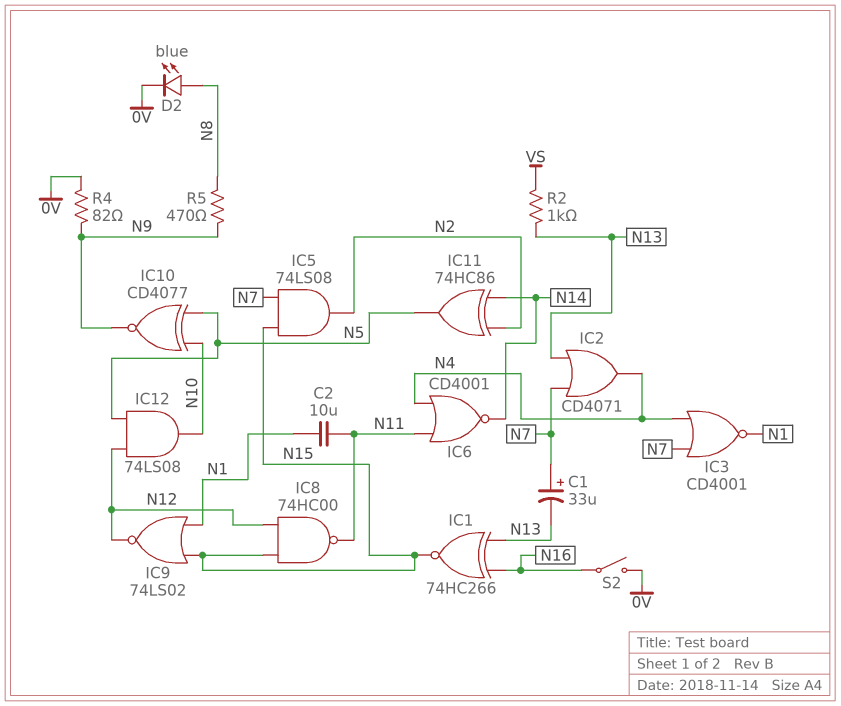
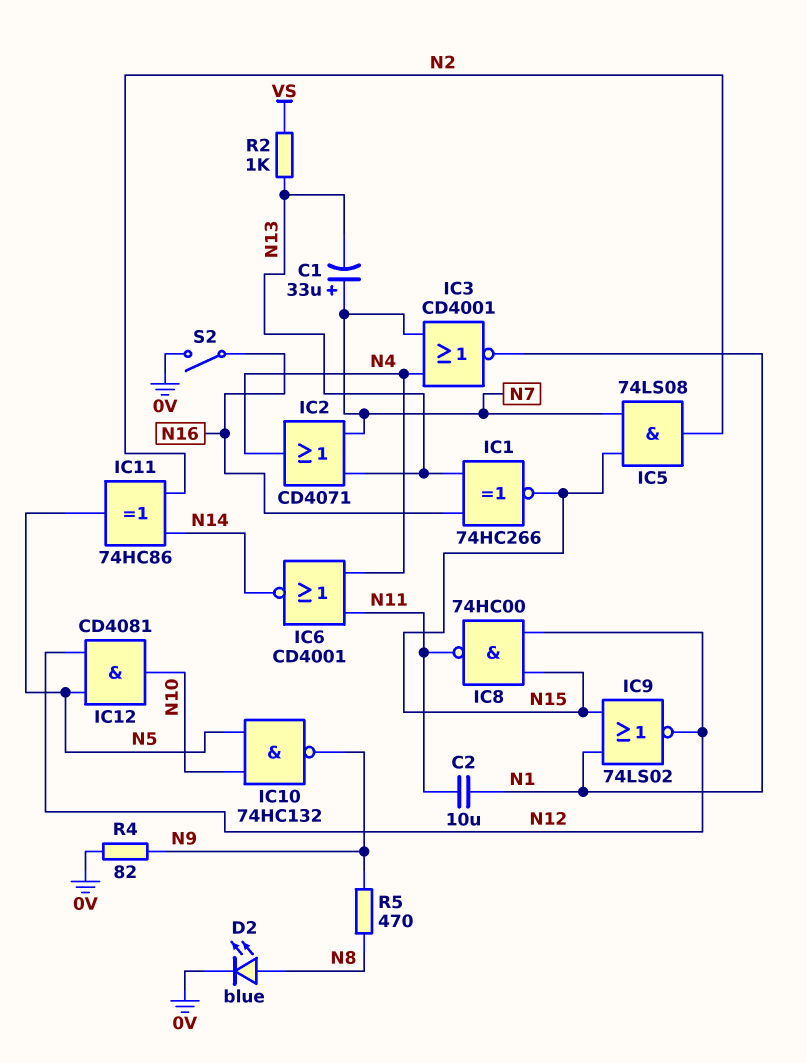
IC10: XNOR CD4077 (in N5, in N10, out N9) -> NAND 74HC132 (in N5, in N10, out N9)
IC12: AND 74LS08 (in N5, in N12, out N10) -> AND CD4081 (in N5, in N12, out N10)

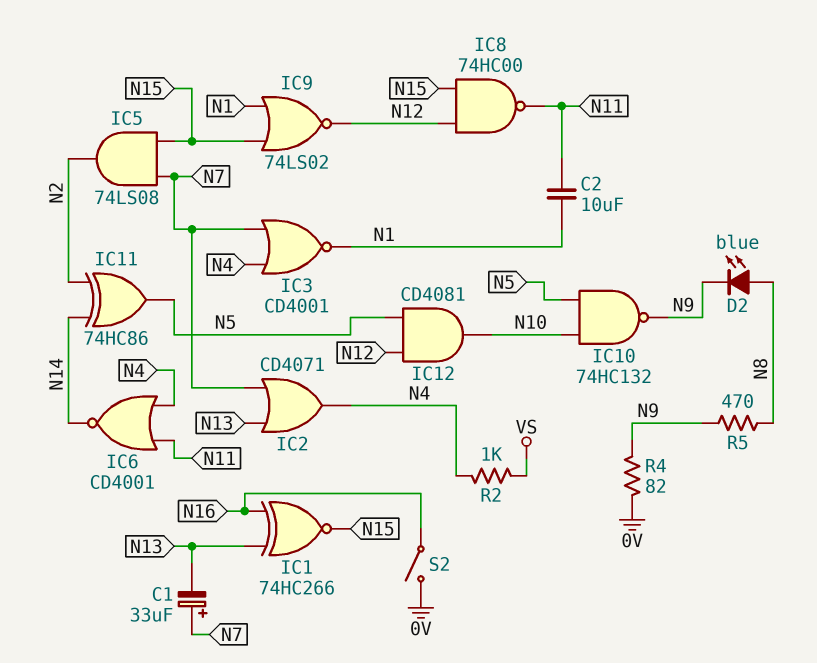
D2: LED blue (A N8, K 0V) -> LED blue (A N8, K N9)
R2: 1k (N13, VS) -> 1k (N4, VS)

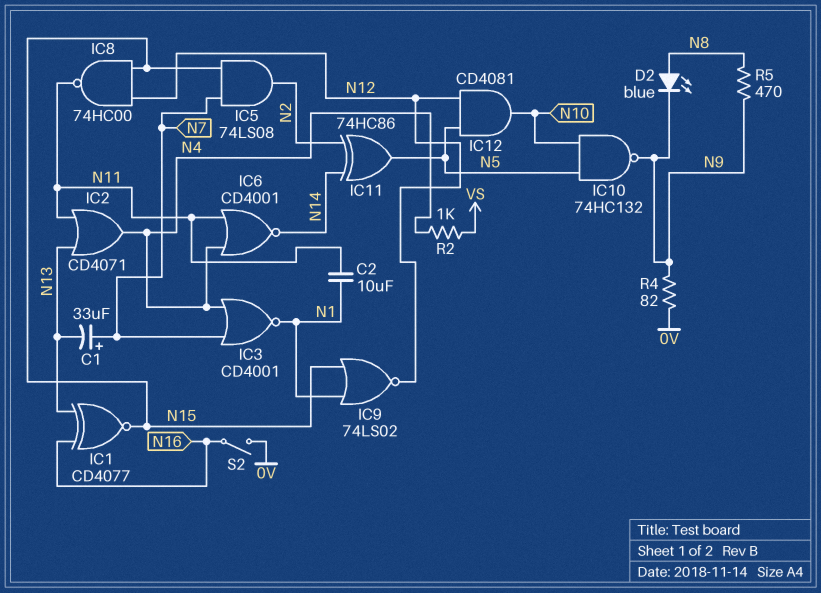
IC1: XNOR 74HC266 (in N13, in N16, out N15) -> XNOR CD4077 (in N13, in N16, out N15)
IC2: OR CD4071 (in N7, in N13, out N4) -> OR CD4071 (in N11, in N13, out N4)

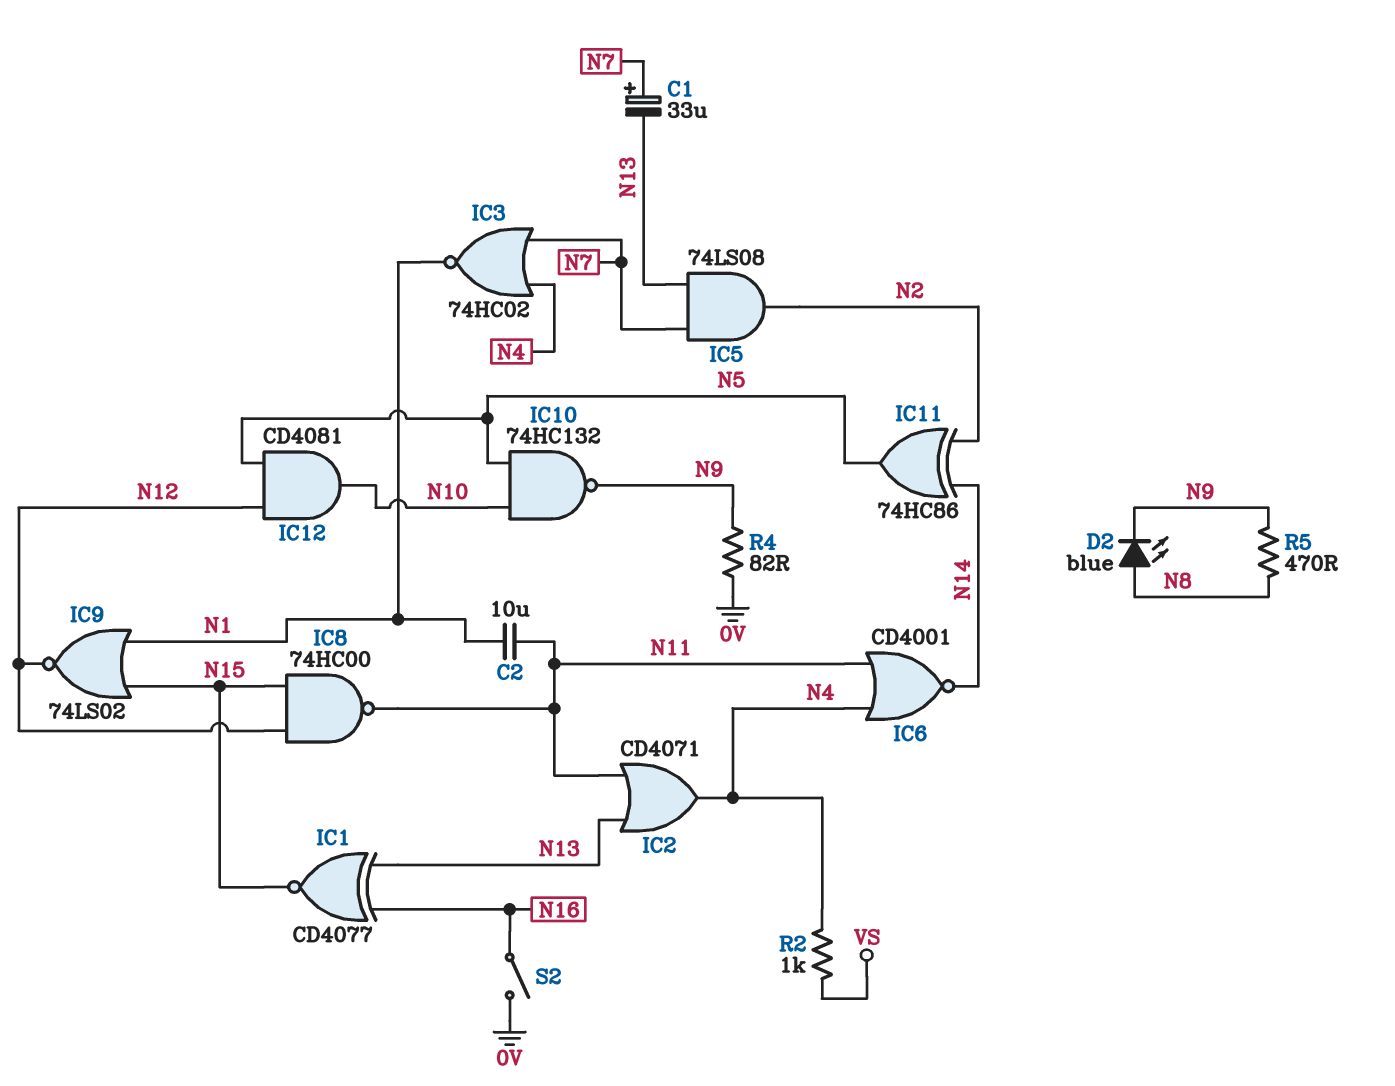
IC3: NOR CD4001 (in N4, in N7, out N1) -> NOR 74HC02 (in N4, in N7, out N1)
IC5: AND 74LS08 (in N7, in N15, out N2) -> AND 74LS08 (in N7, in N13, out N2)

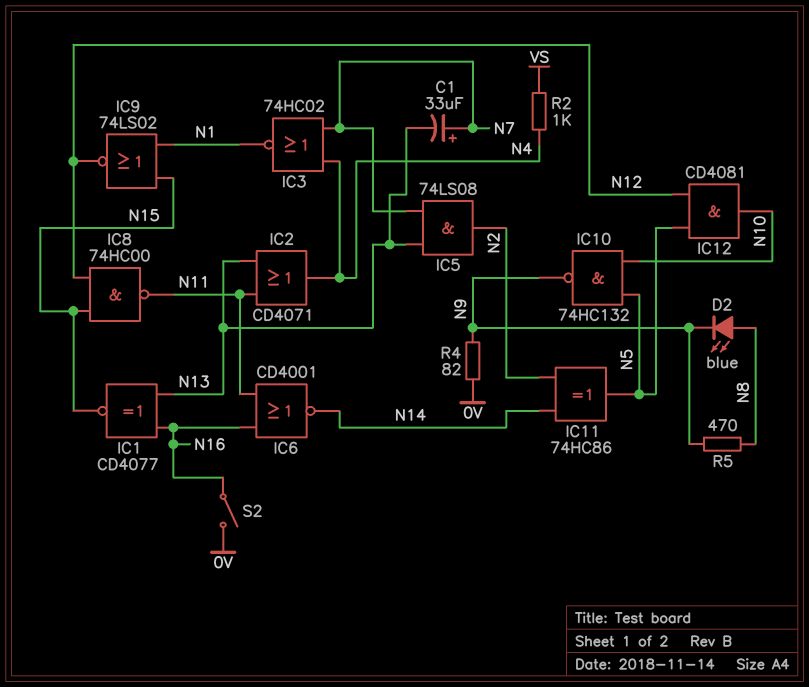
C2: 10uF (N1, N11) -> none
IC6: NOR CD4001 (in N4, in N11, out N14) -> NOR CD4001 (in N11, in N16, out N14)

